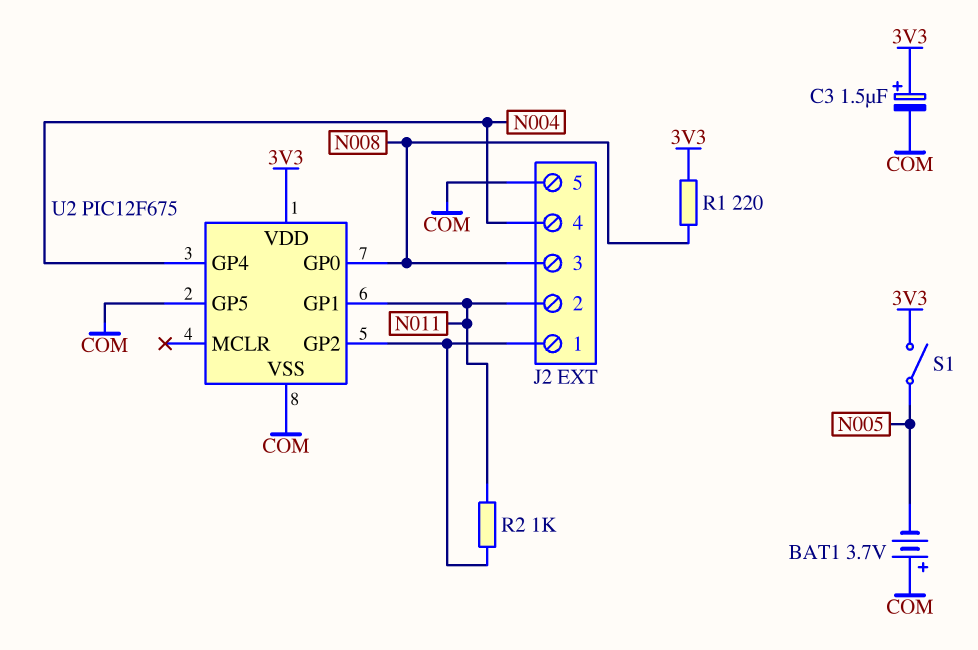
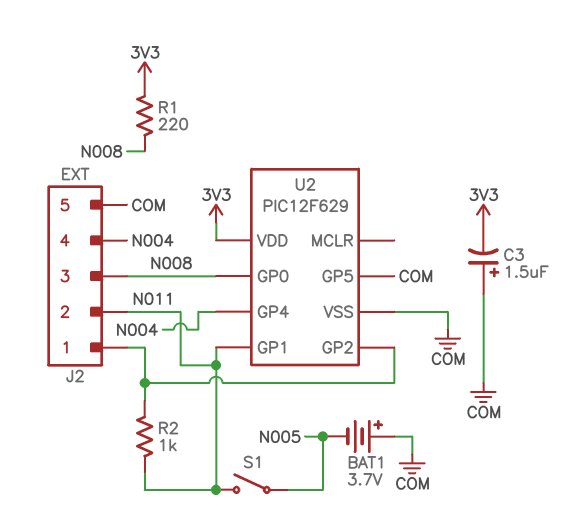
C3: 1.5uF (plus 3V3, minus COM) -> 1.5uF (plus COM, minus 3V3)
S1: switch (3V3, N005) -> switch (N005, N011)
U2: PIC12F675 -> PIC12F629

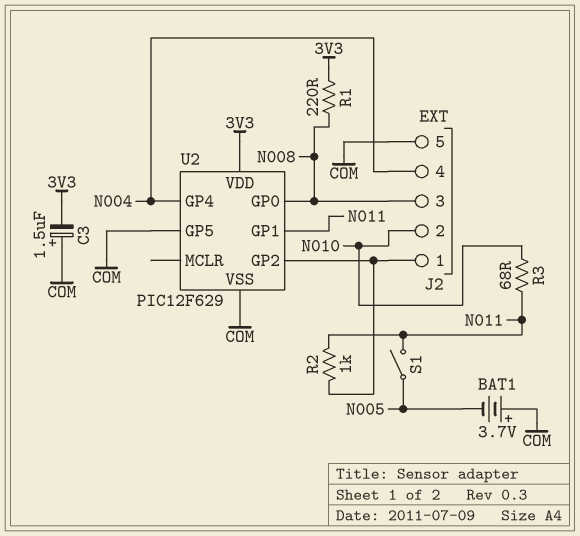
J2 pin 2: N011 -> N010
R3: none -> 68 (N010, N011)

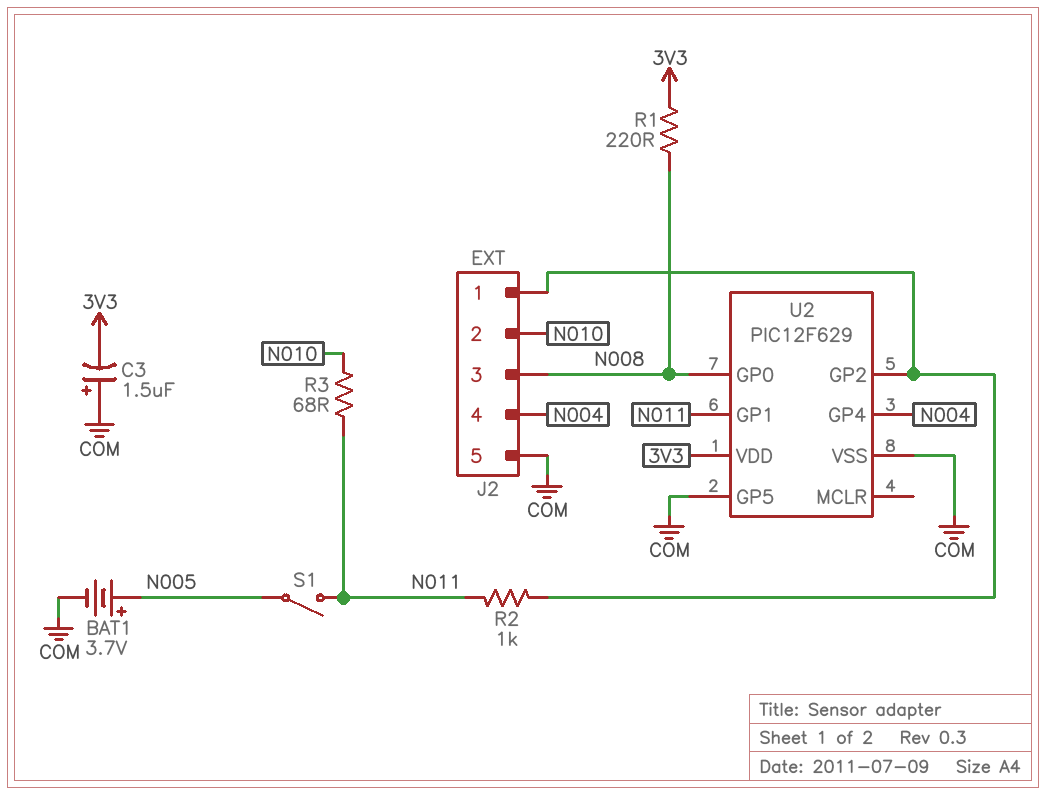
BAT1: 3.7V (plus COM, minus N005) -> 3.7V (plus N005, minus COM)

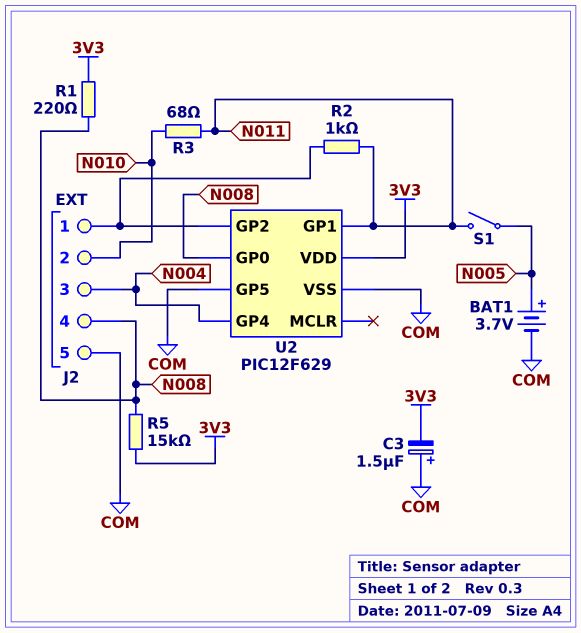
J2 pin 3: N008 -> N004
J2 pin 4: N004 -> N008
R5: none -> 15k (3V3, N008)

